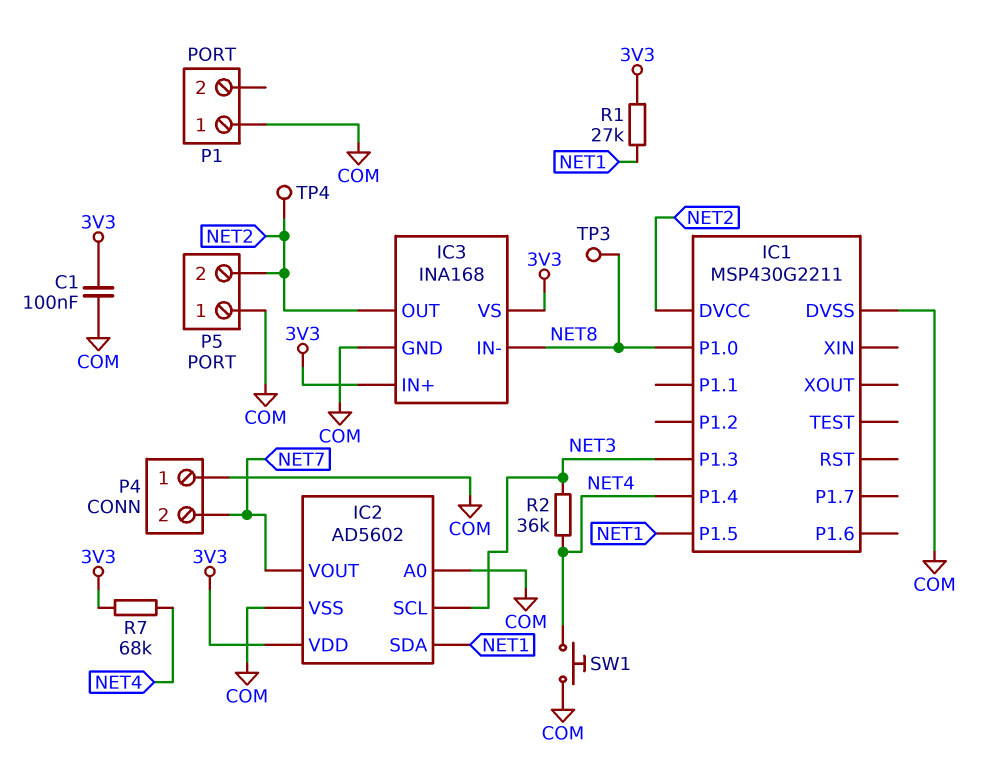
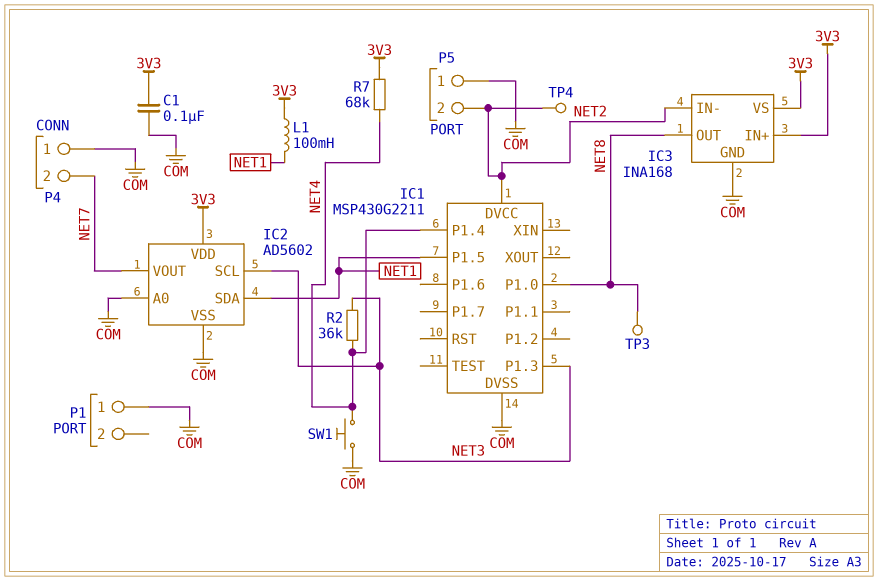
IC3 pin IN-: NET8 -> NET2
IC3 pin OUT: NET2 -> NET8
L1: none -> 100mH (3V3, NET1)
R1: 27k (3V3, NET1) -> none

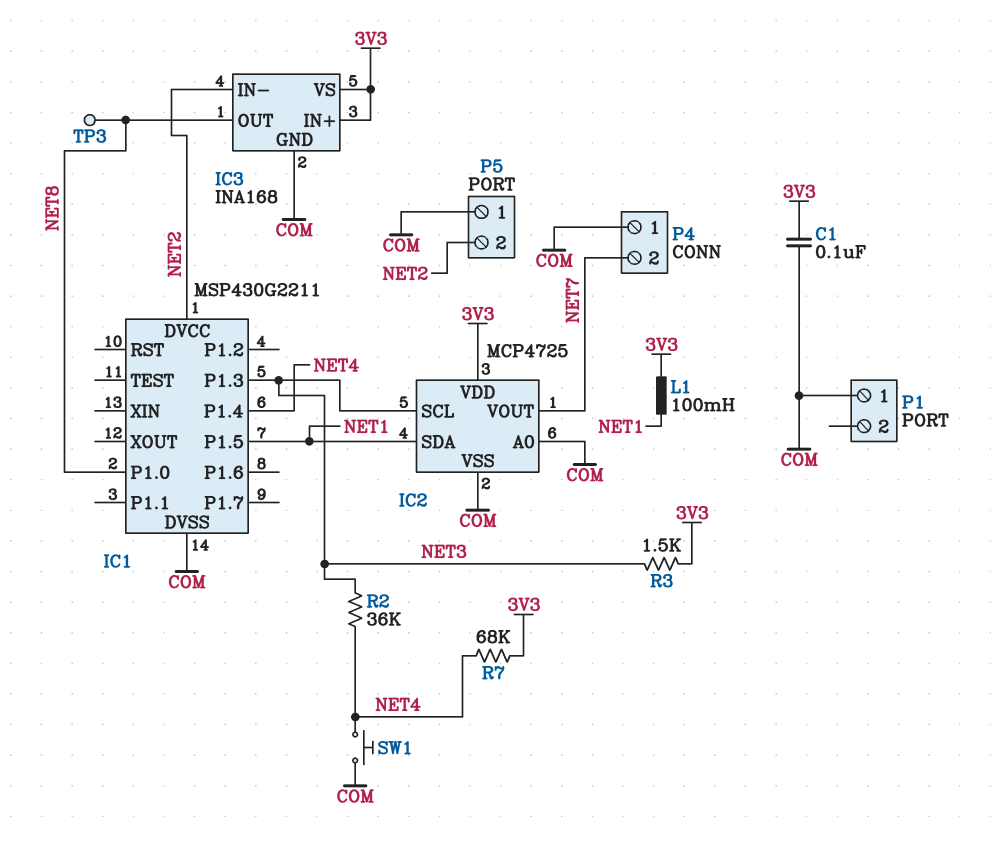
IC2: AD5602 -> MCP4725
R3: none -> 1.5k (3V3, NET3)
TP4: test point (NET2) -> none

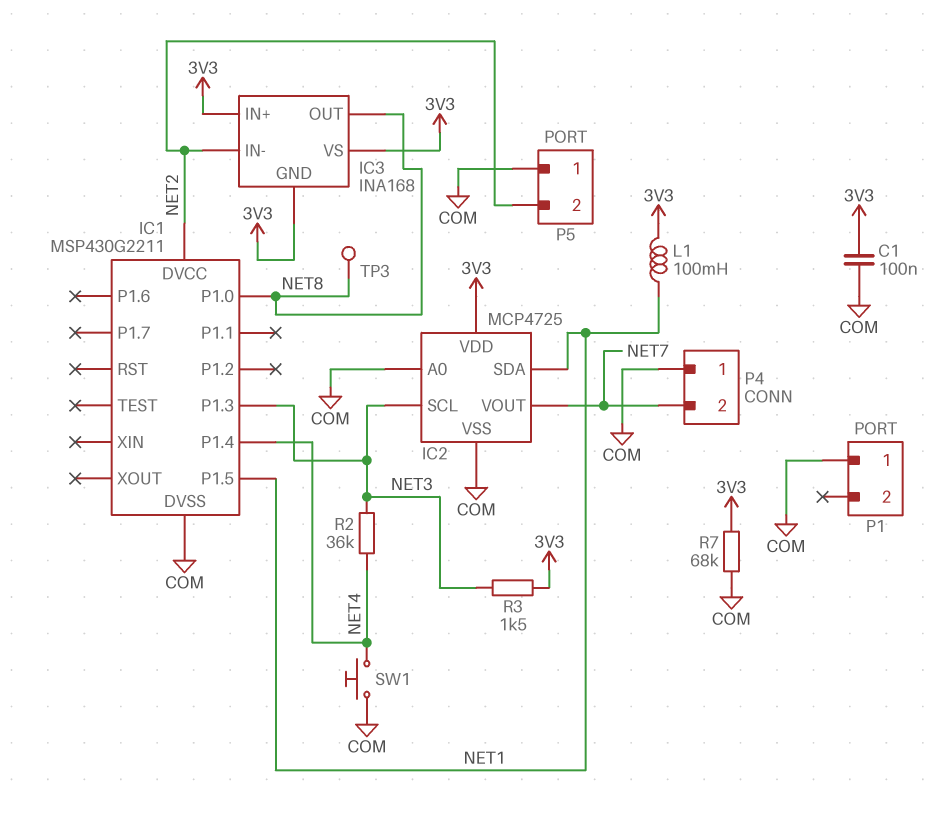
IC3 pin GND: COM -> 3V3
R7: 68k (3V3, NET4) -> 68k (3V3, COM)

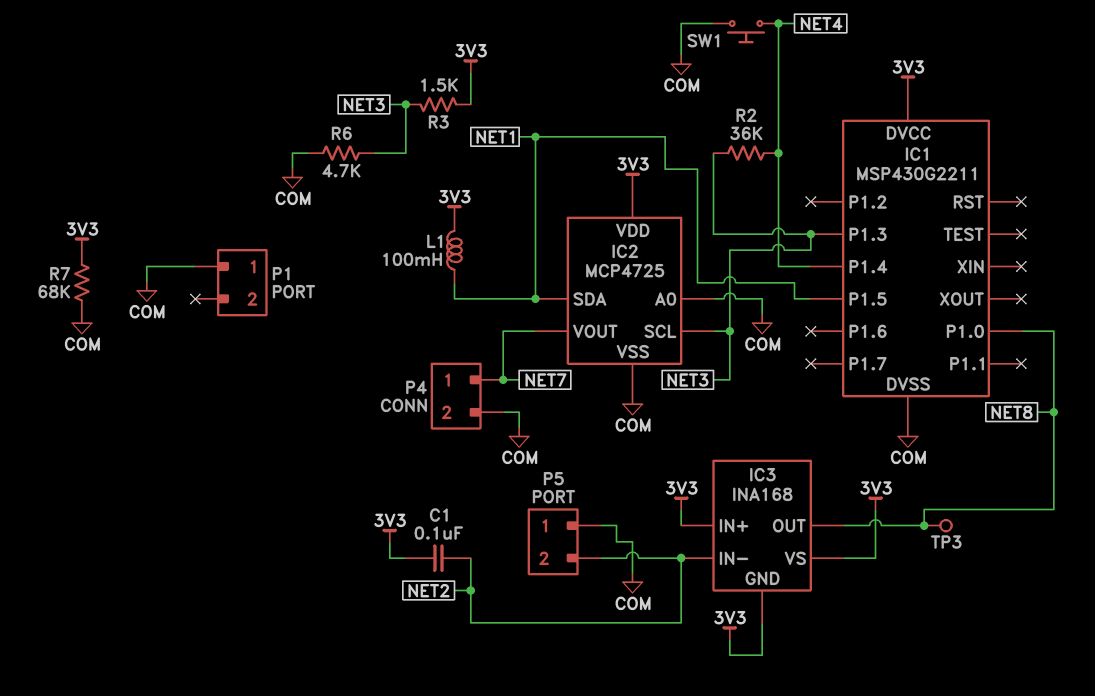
C1: 100nF (3V3, COM) -> 100nF (3V3, NET2)
IC1 pin DVCC: NET2 -> 3V3
P4 pin 1: COM -> NET7
P4 pin 2: NET7 -> COM
R6: none -> 4.7k (COM, NET3)

